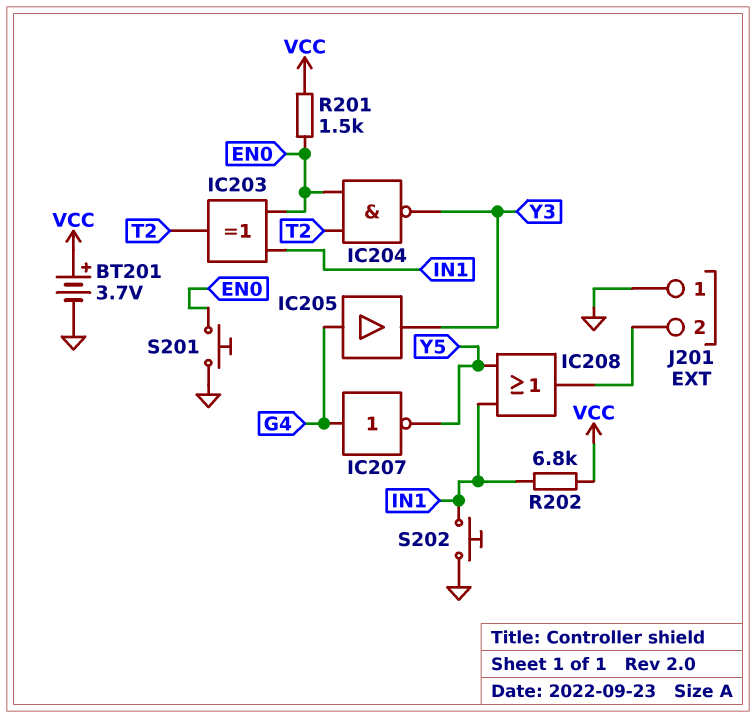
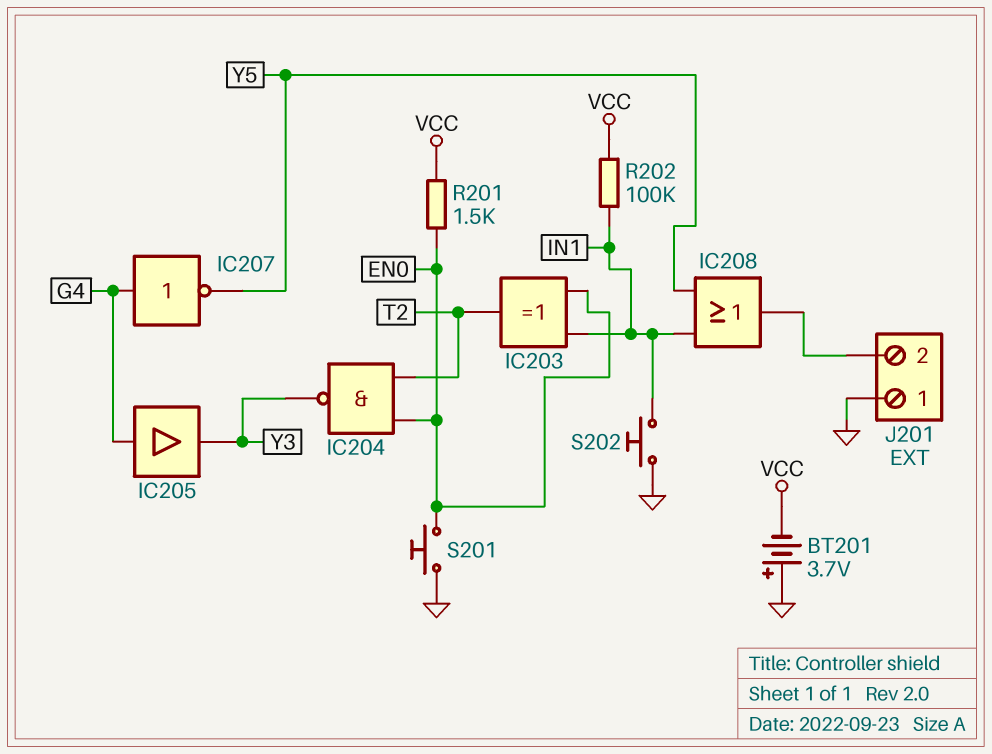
BT201: 3.7V (plus VCC, minus GND) -> 3.7V (plus GND, minus VCC)
R202: 6.8k (IN1, VCC) -> 100k (IN1, VCC)

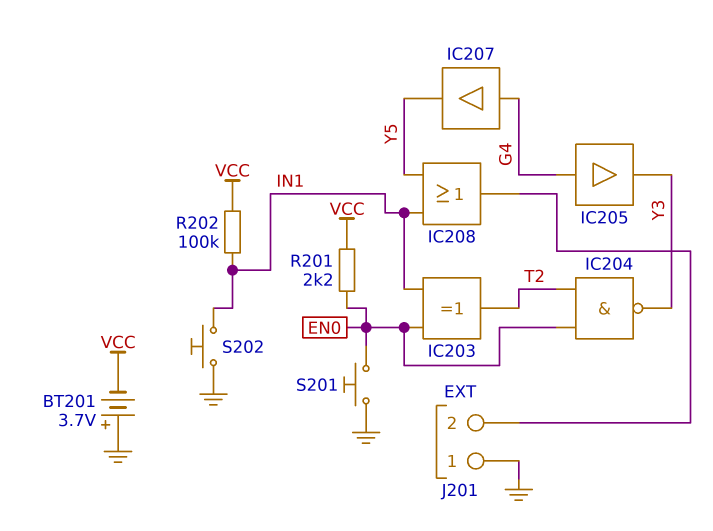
IC207: NOT (in G4, out Y5) -> buffer (in G4, out Y5)
R201: 1.5k (EN0, VCC) -> 2.2k (EN0, VCC)

